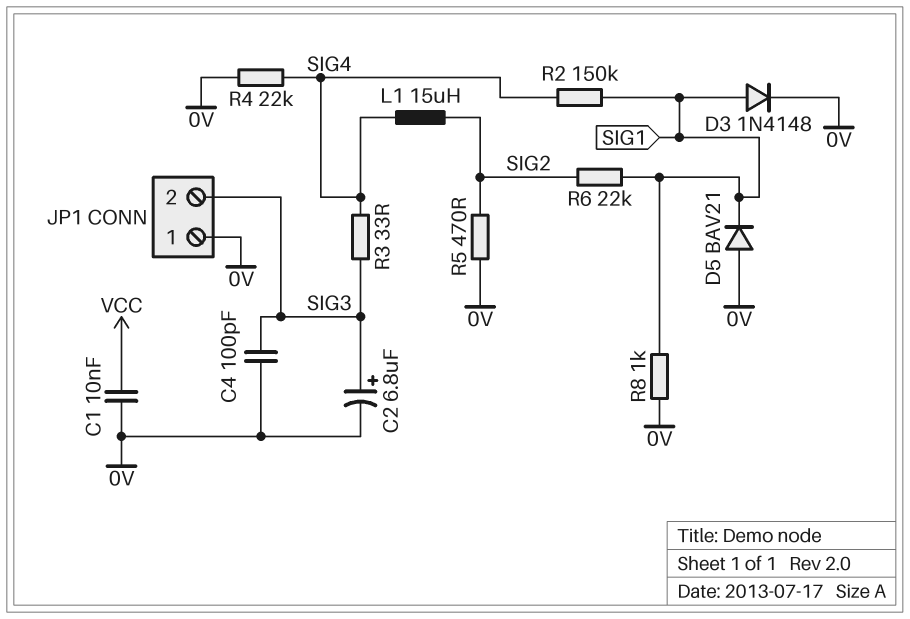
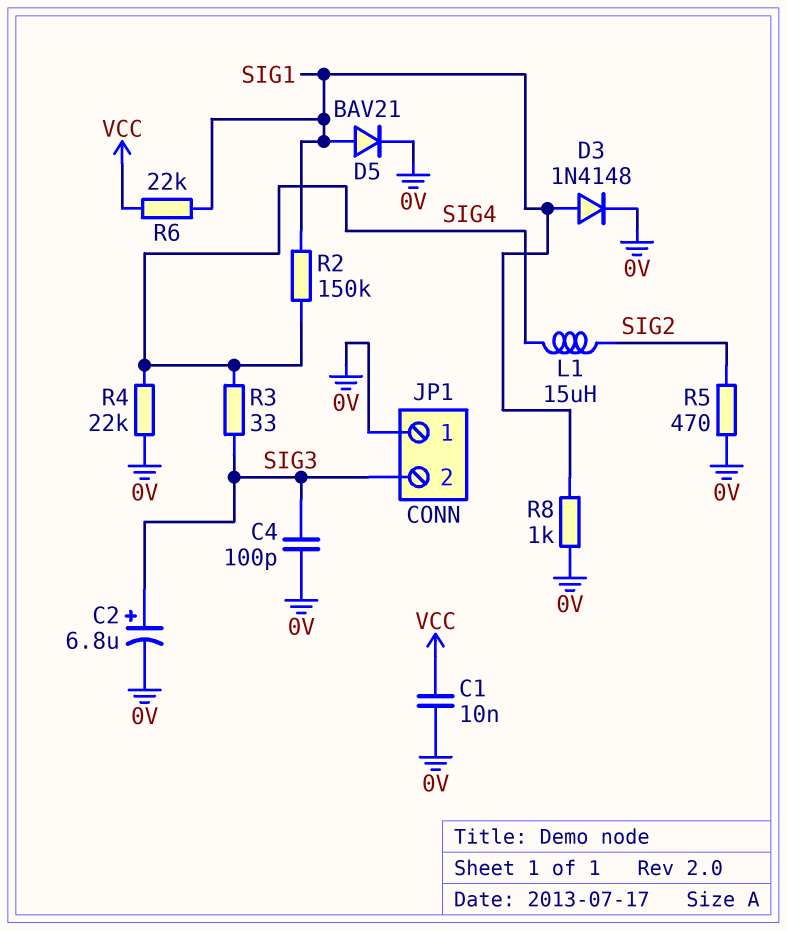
D5: diode BAV21 (A 0V, K SIG1) -> diode BAV21 (A SIG1, K 0V)
R6: 22k (SIG1, SIG2) -> 22k (SIG1, VCC)

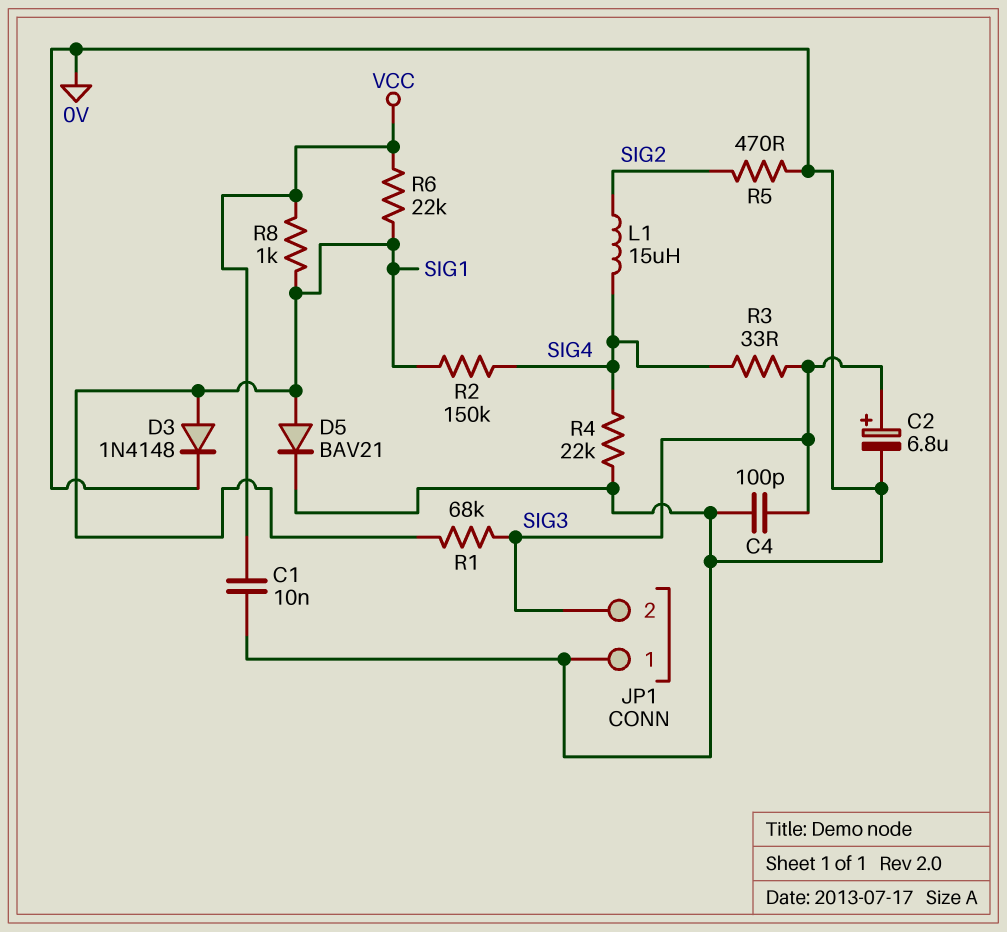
R1: none -> 68k (SIG1, SIG3)
R8: 1k (0V, SIG1) -> 1k (SIG1, VCC)

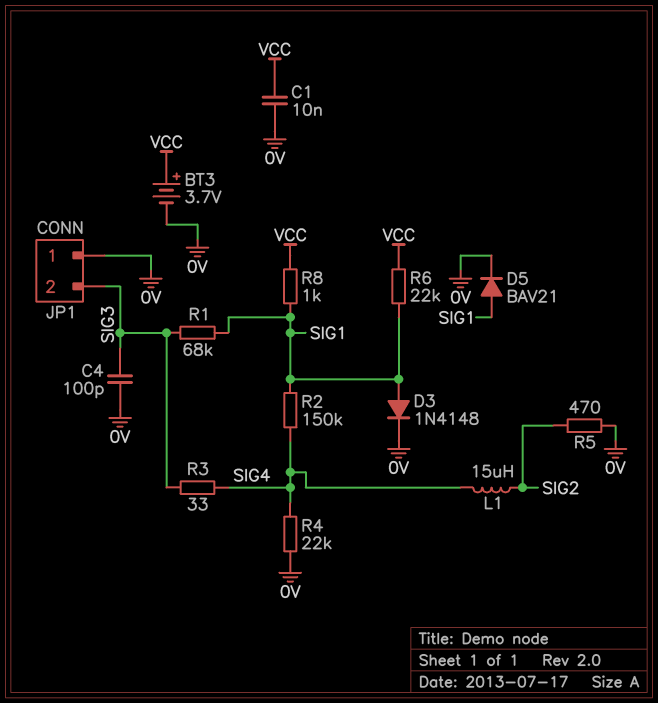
BT3: none -> 3.7V (plus VCC, minus 0V)
C2: 6.8uF (plus SIG3, minus 0V) -> none

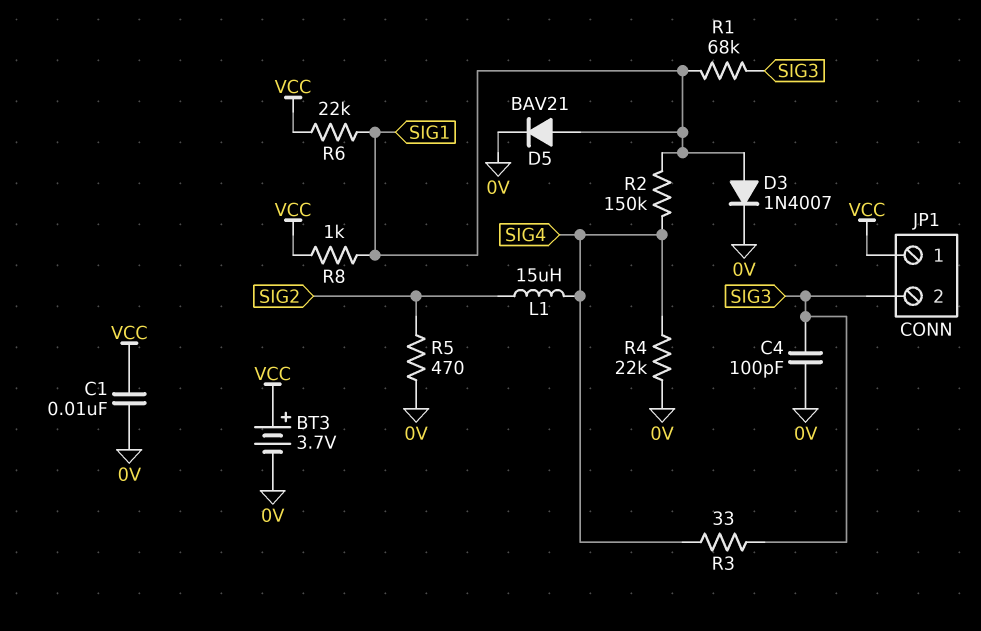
D3: diode 1N4148 (A SIG1, K 0V) -> diode 1N4007 (A SIG1, K 0V)
JP1 pin 1: 0V -> VCC

